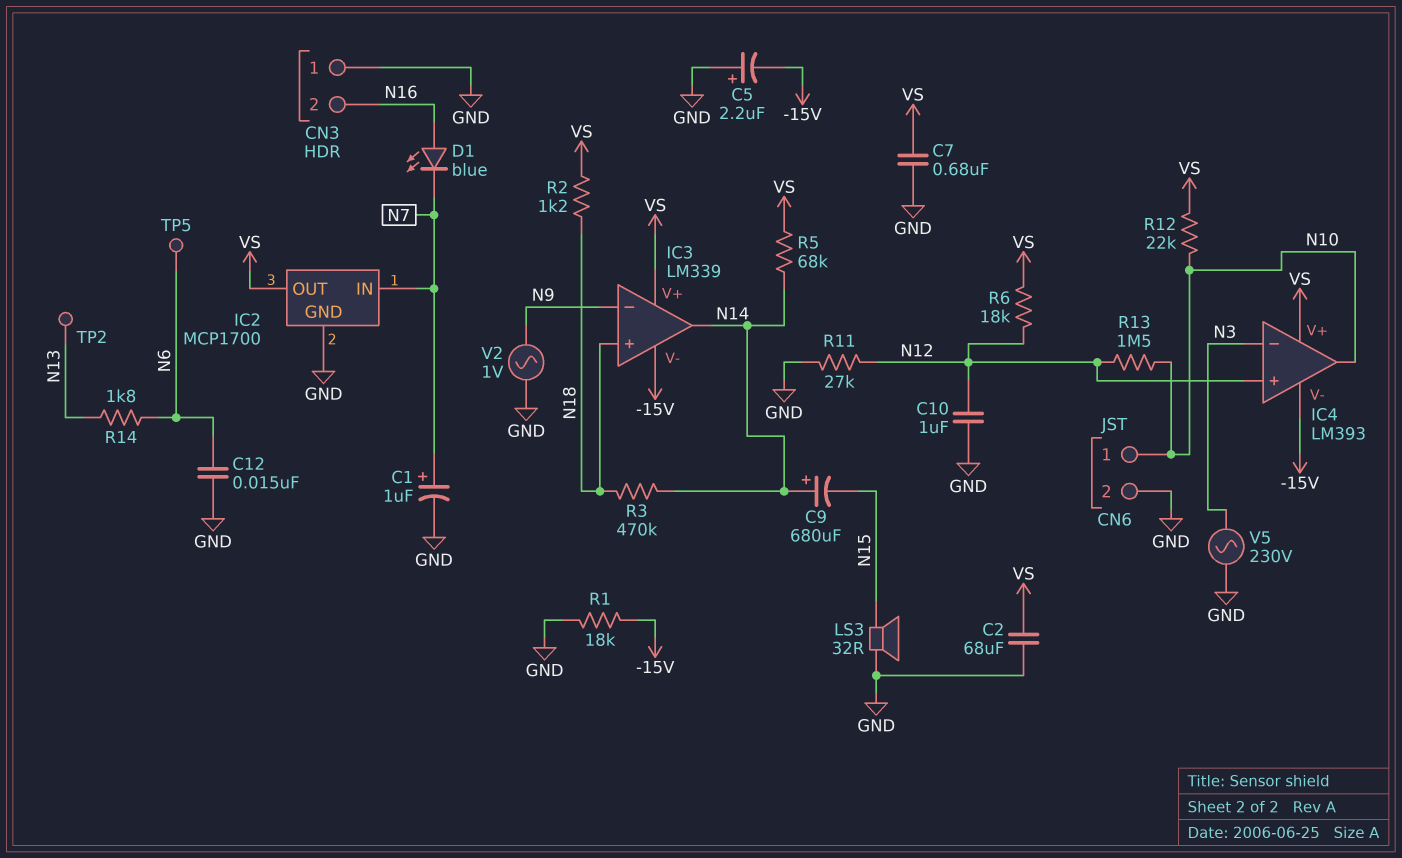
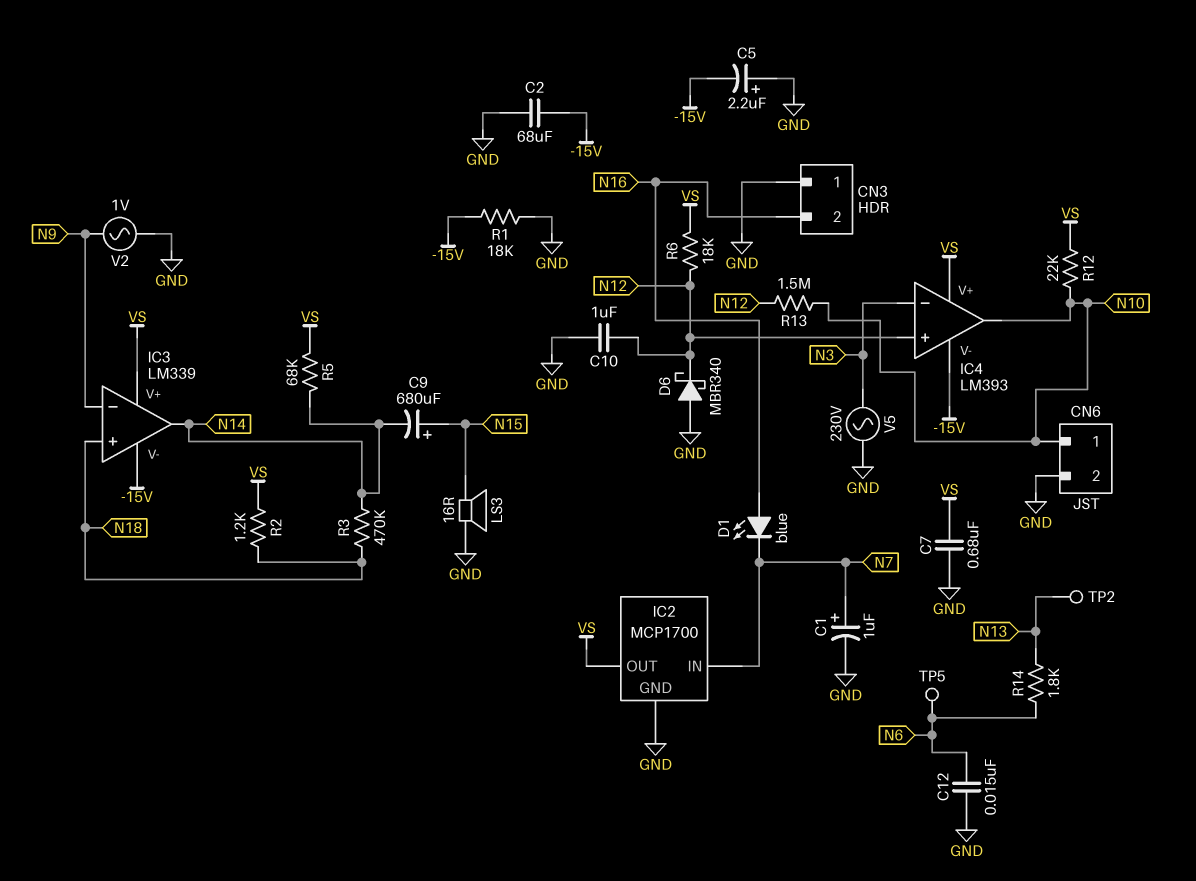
C2: 68uF (GND, VS) -> 68uF (-15V, GND)
C9: 680uF (plus N14, minus N15) -> 680uF (plus N15, minus N14)
D6: none -> schottky MBR340 (A GND, K N12)
LS3: speaker 32R (GND, N15) -> speaker 16R (GND, N15)
R11: 27k (GND, N12) -> none

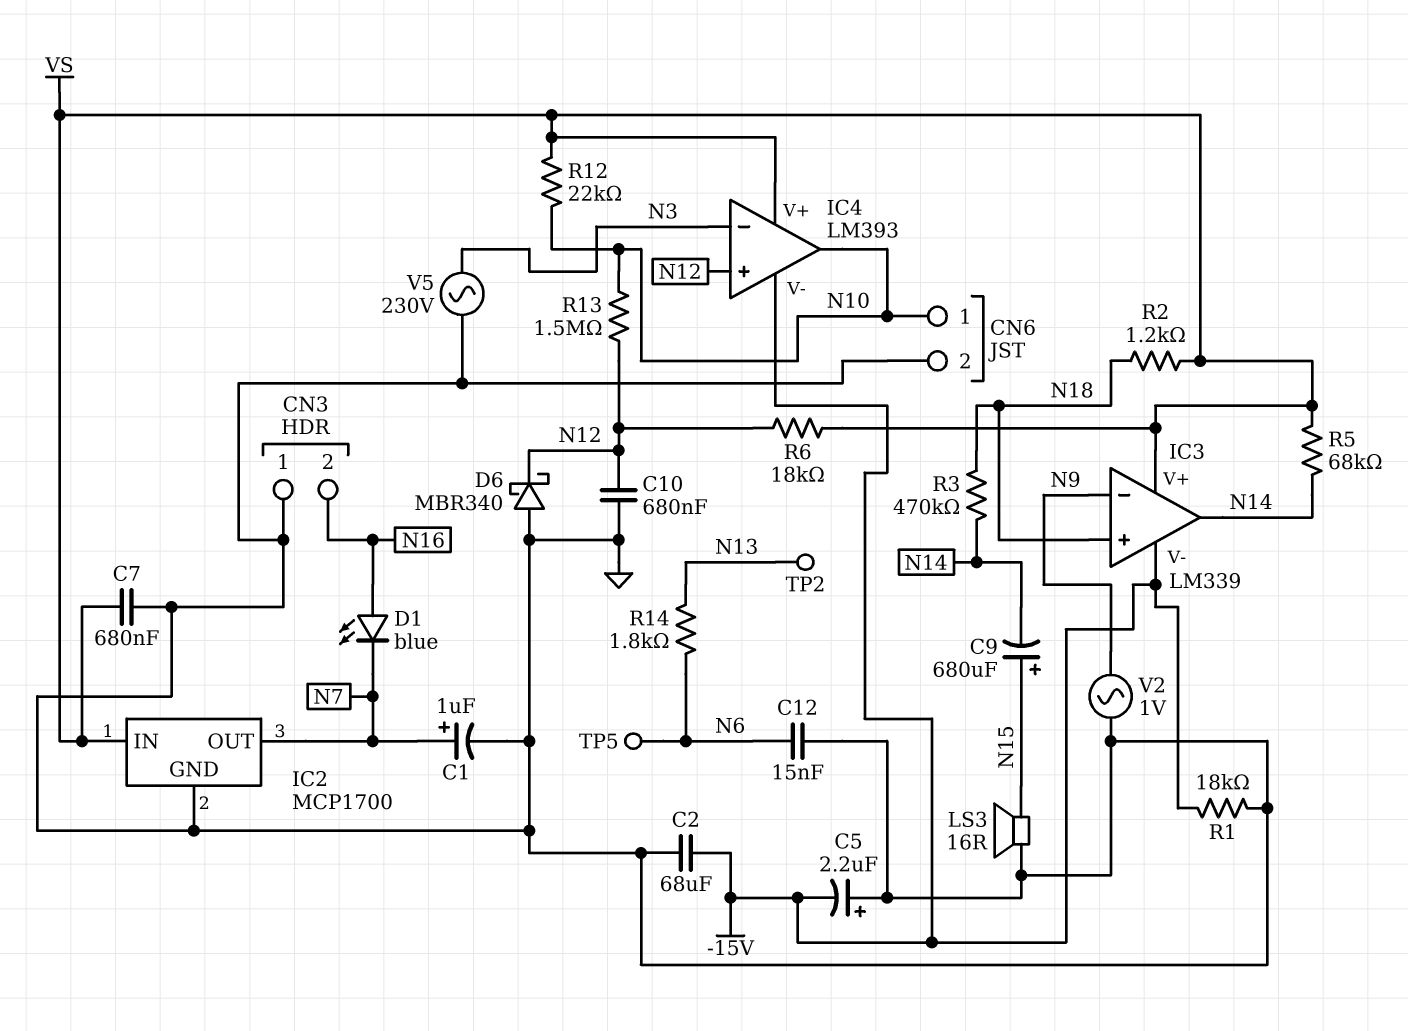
C10: 1uF (GND, N12) -> 680nF (GND, N12)
IC2 pin IN: N7 -> VS
IC2 pin OUT: VS -> N7

